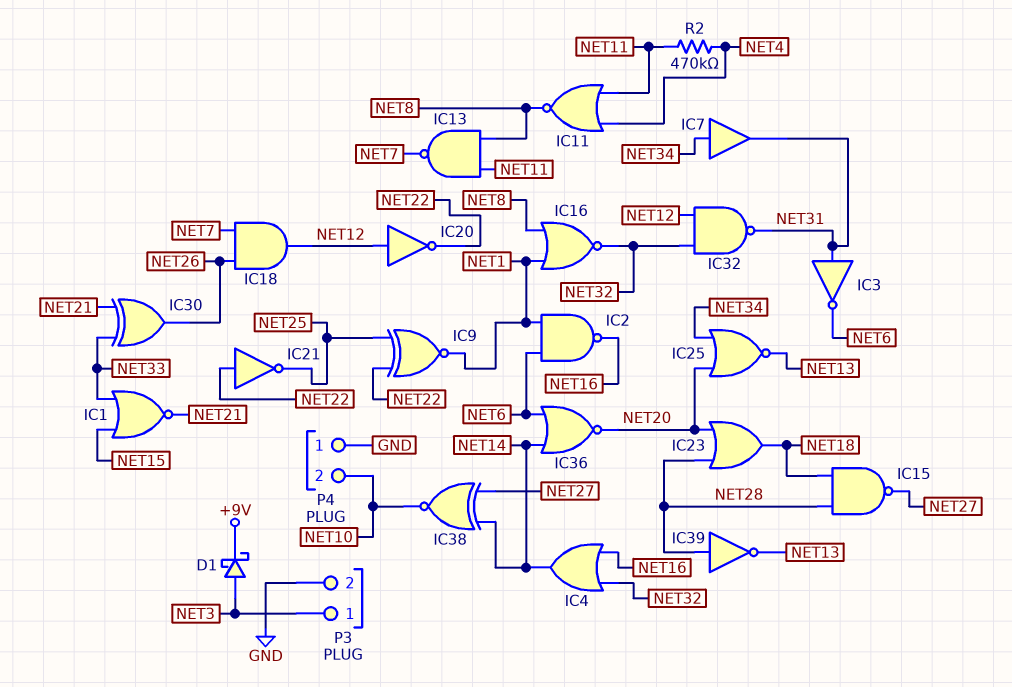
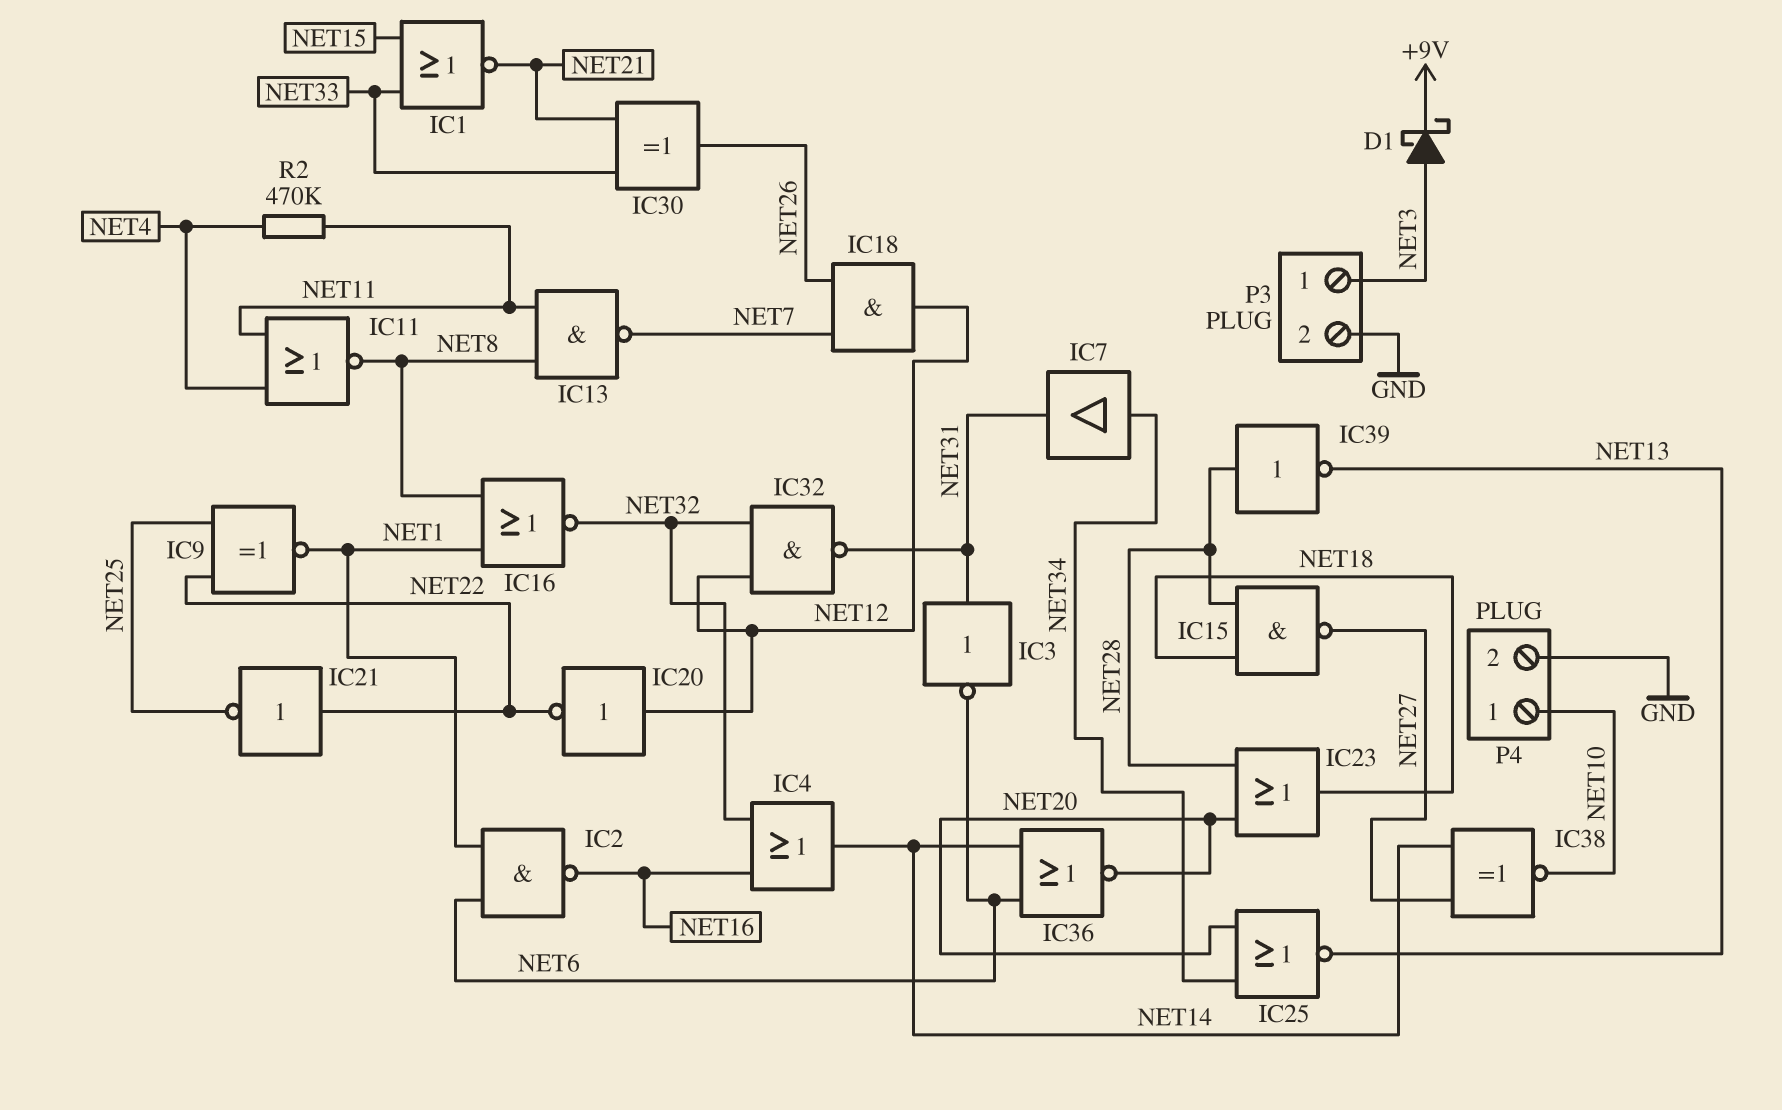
P4 pin 1: GND -> NET10
P4 pin 2: NET10 -> GND

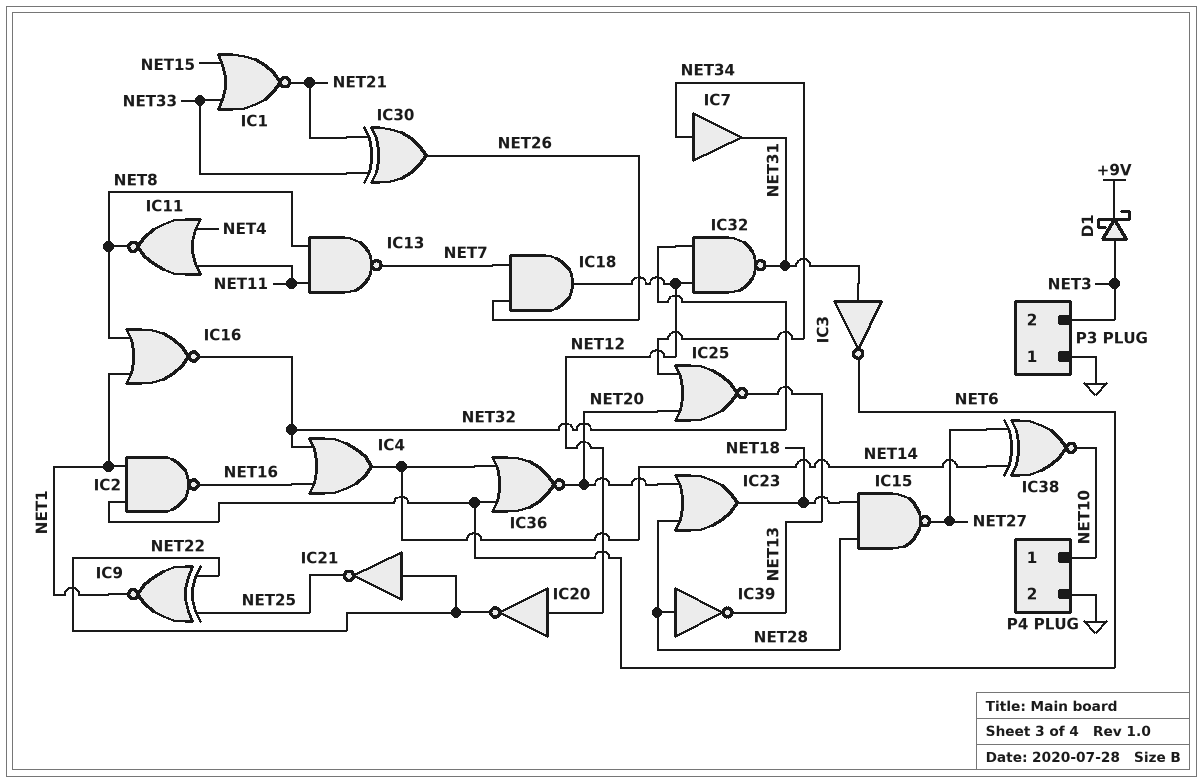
P3 pin 1: NET3 -> GND
P3 pin 2: GND -> NET3
R2: 470k (NET4, NET11) -> none

